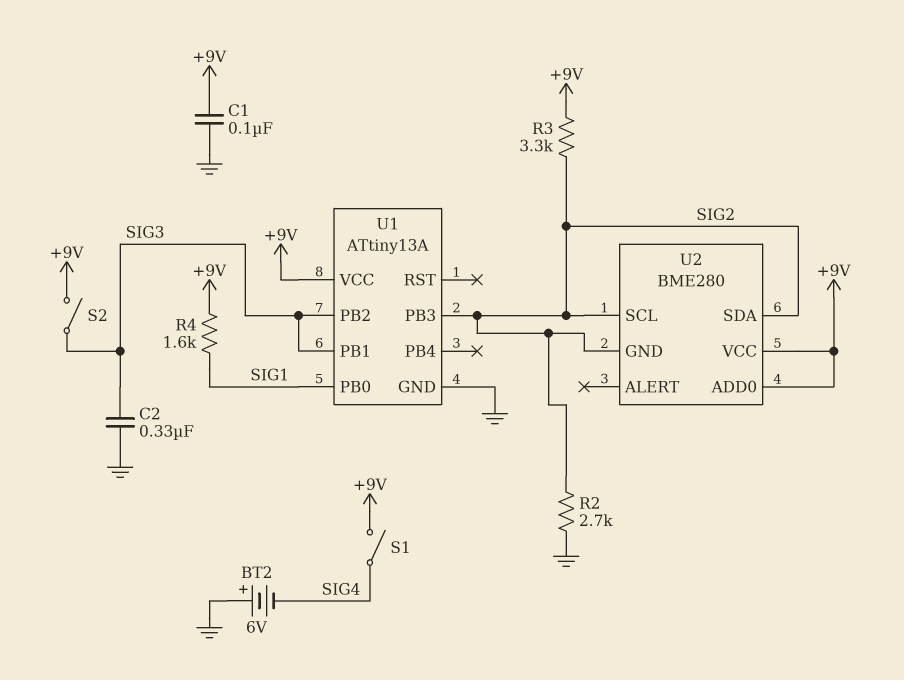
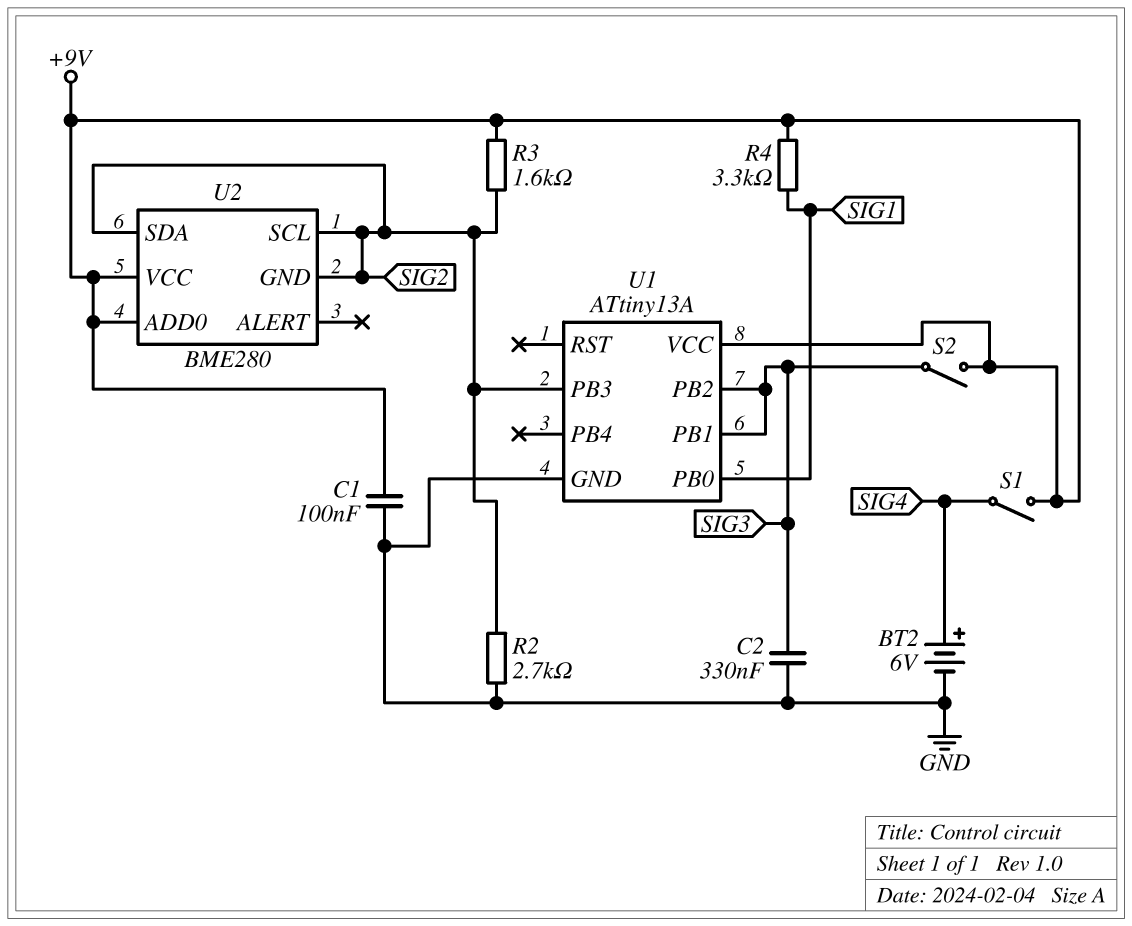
BT2: 6V (plus GND, minus SIG4) -> 6V (plus SIG4, minus GND)
R3: 3.3k (+9V, SIG2) -> 1.6k (+9V, SIG2)
R4: 1.6k (+9V, SIG1) -> 3.3k (+9V, SIG1)

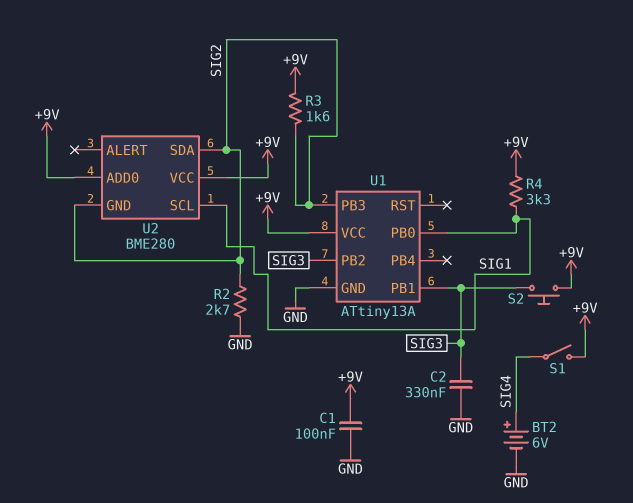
S2: switch (+9V, SIG3) -> button (+9V, SIG3)
U2 pin SCL: SIG2 -> SIG1

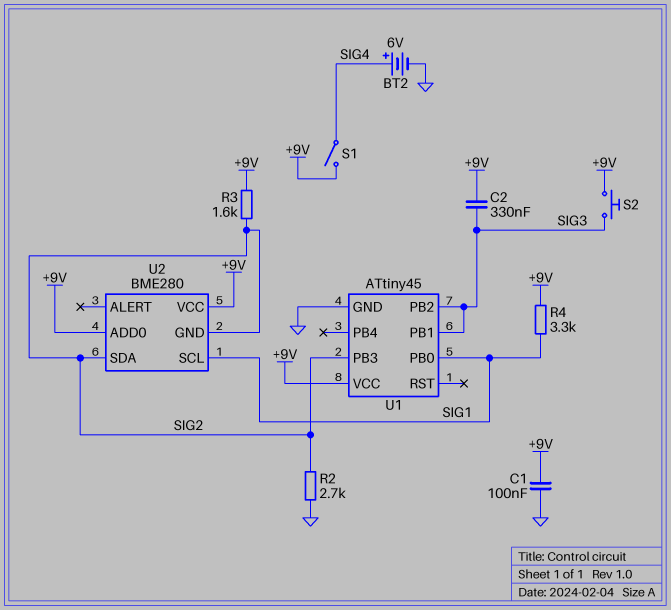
C2: 330nF (GND, SIG3) -> 330nF (+9V, SIG3)
U1: ATtiny13A -> ATtiny45

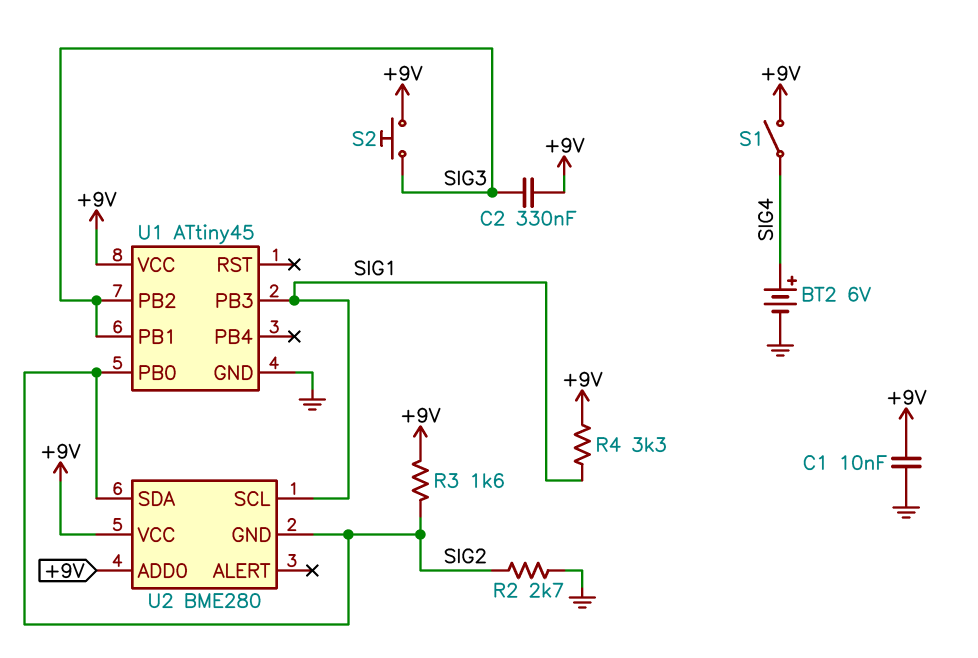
C1: 100nF (+9V, GND) -> 10nF (+9V, GND)
U1 pin PB0: SIG1 -> SIG2
U1 pin PB3: SIG2 -> SIG1

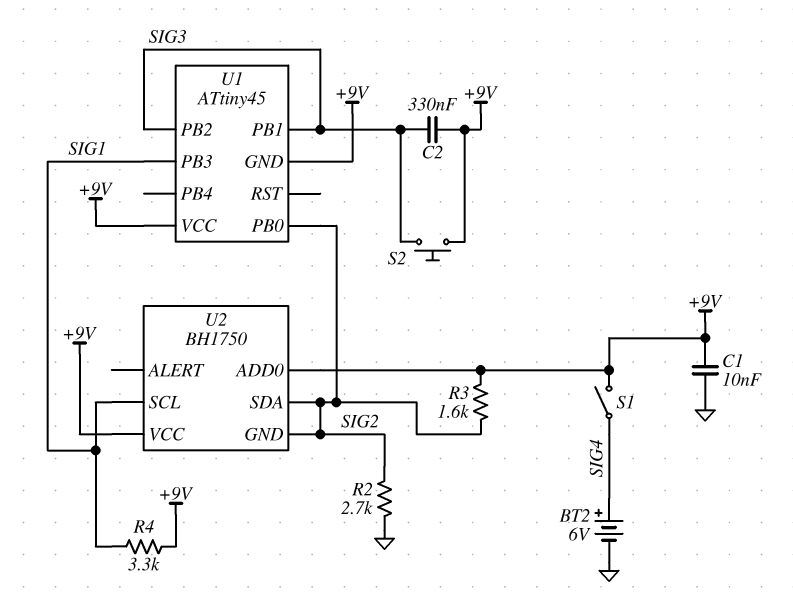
U1 pin GND: GND -> +9V
U2: BME280 -> BH1750

